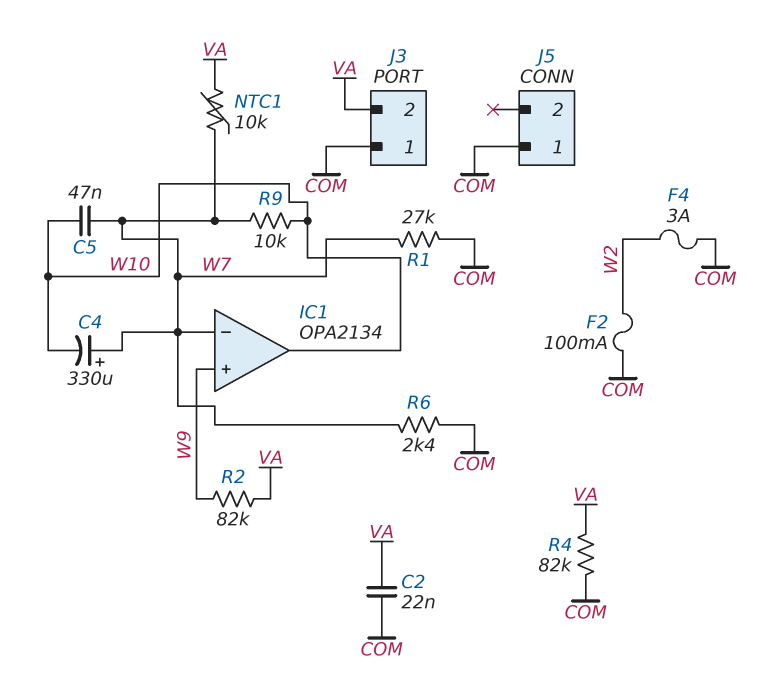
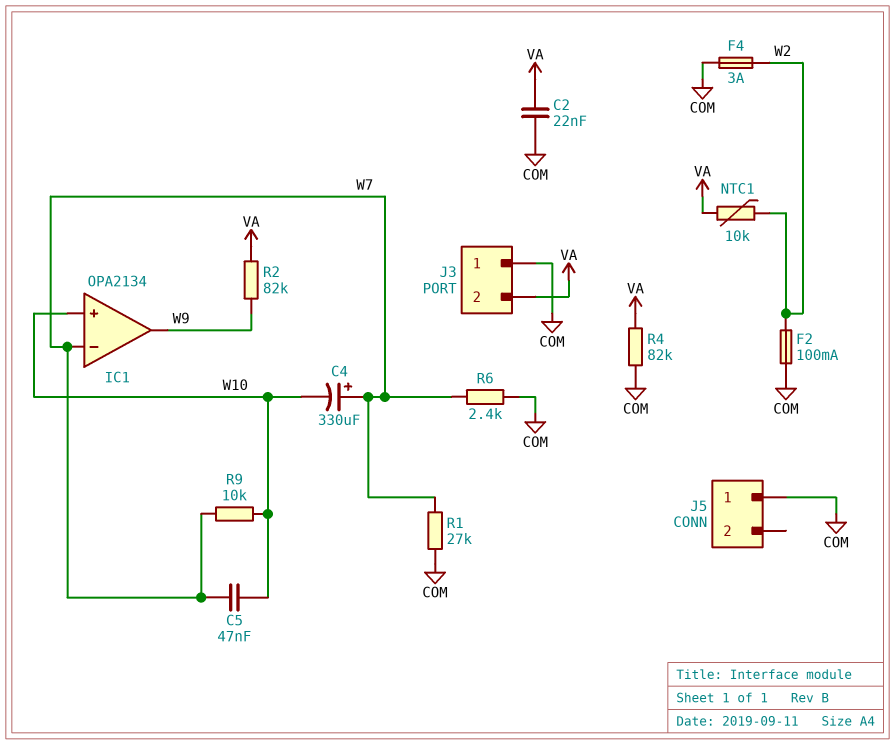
IC1 pin in+: W9 -> W10
IC1 pin out: W10 -> W9
NTC1: 10k (VA, W7) -> 10k (VA, W2)

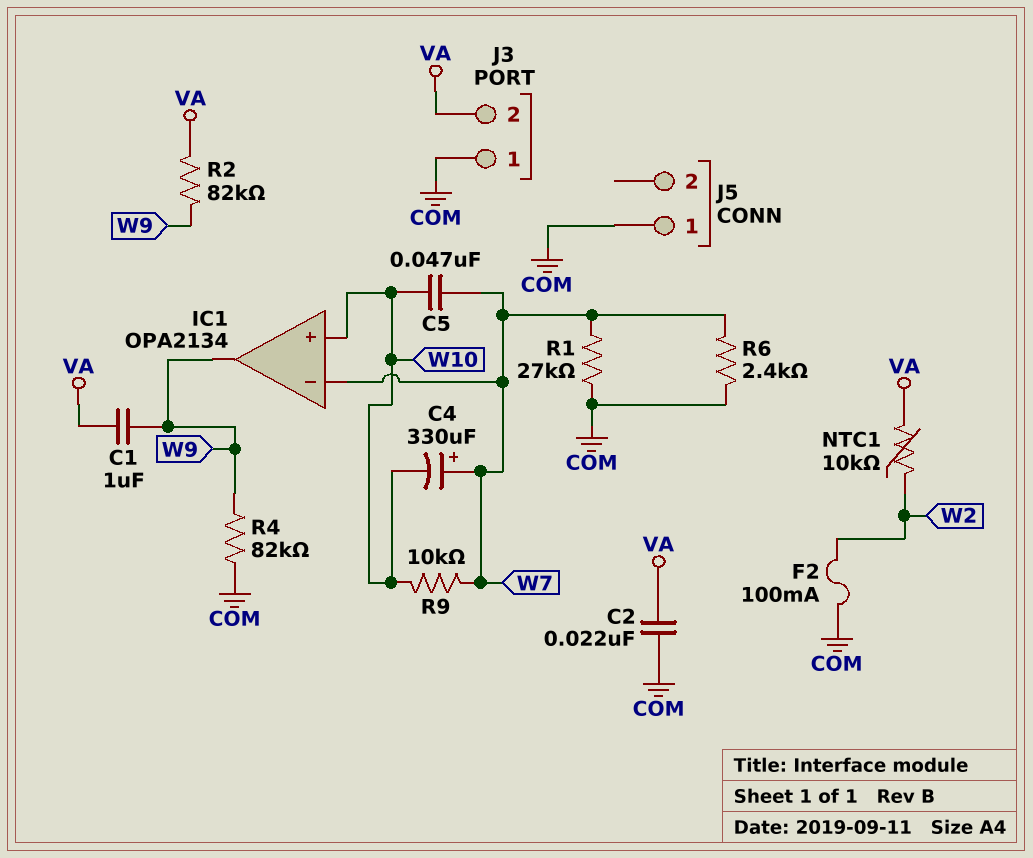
C1: none -> 1uF (VA, W9)
F4: 3A (COM, W2) -> none
R4: 82k (COM, VA) -> 82k (COM, W9)

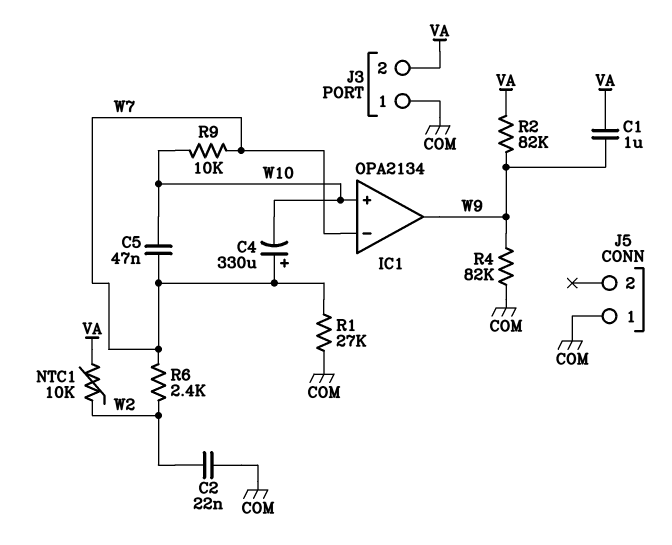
C2: 22nF (COM, VA) -> 22nF (COM, W2)
F2: 100mA (COM, W2) -> none
R6: 2.4k (COM, W7) -> 2.4k (W2, W7)

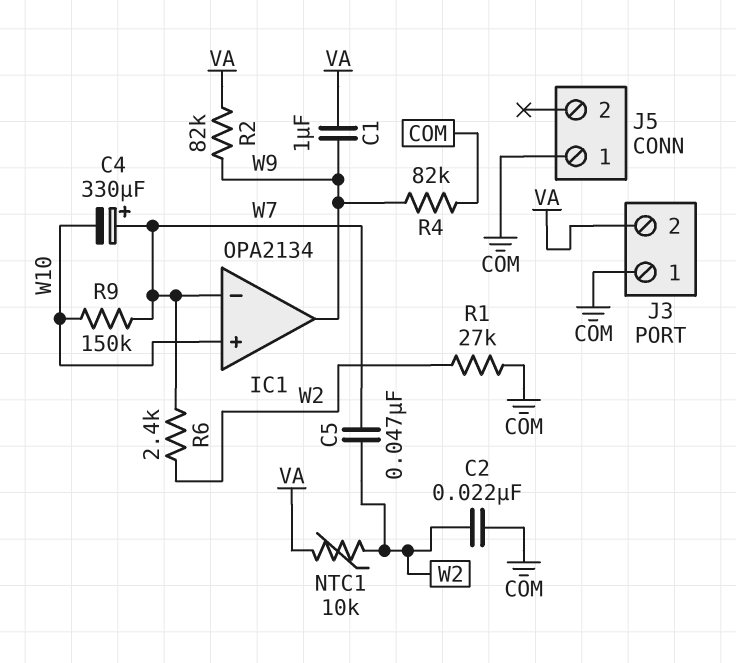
C5: 47nF (W7, W10) -> 47nF (W2, W7)
R1: 27k (COM, W7) -> 27k (COM, W2)
R9: 10k (W7, W10) -> 150k (W7, W10)

